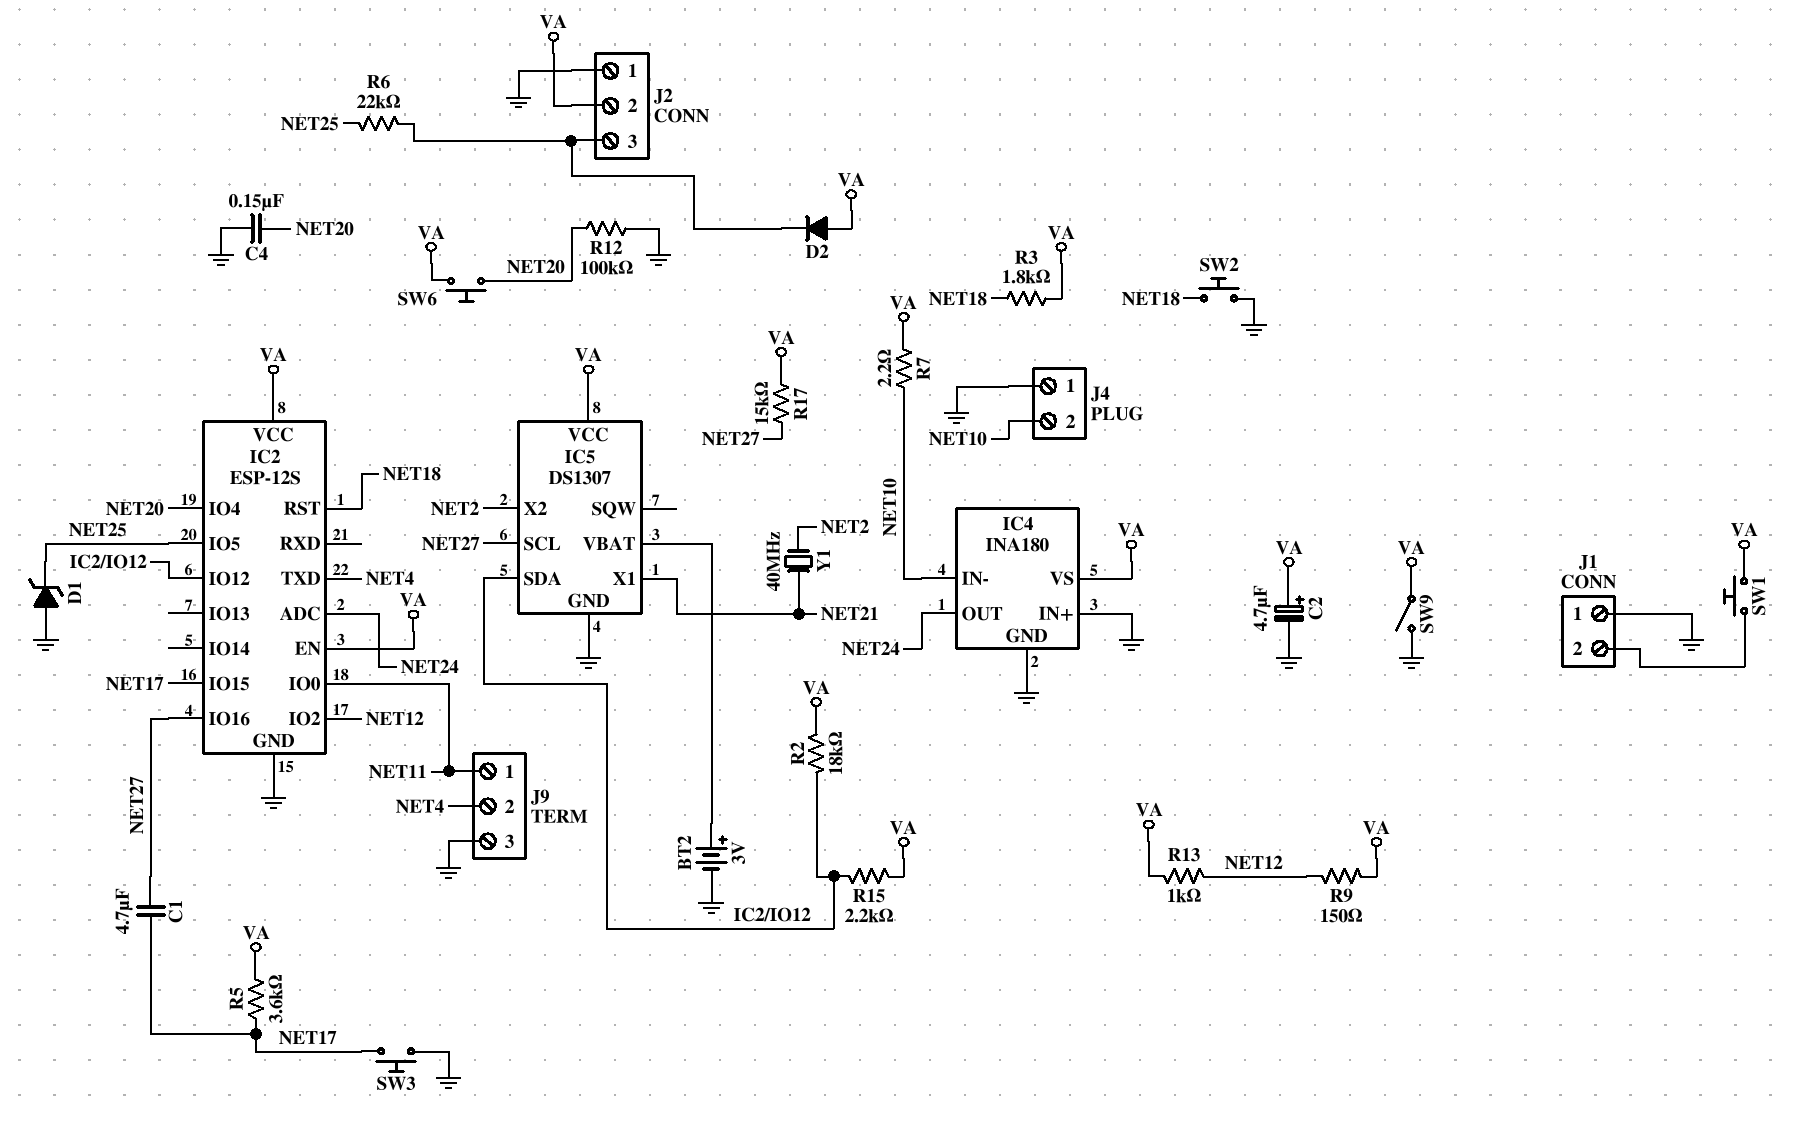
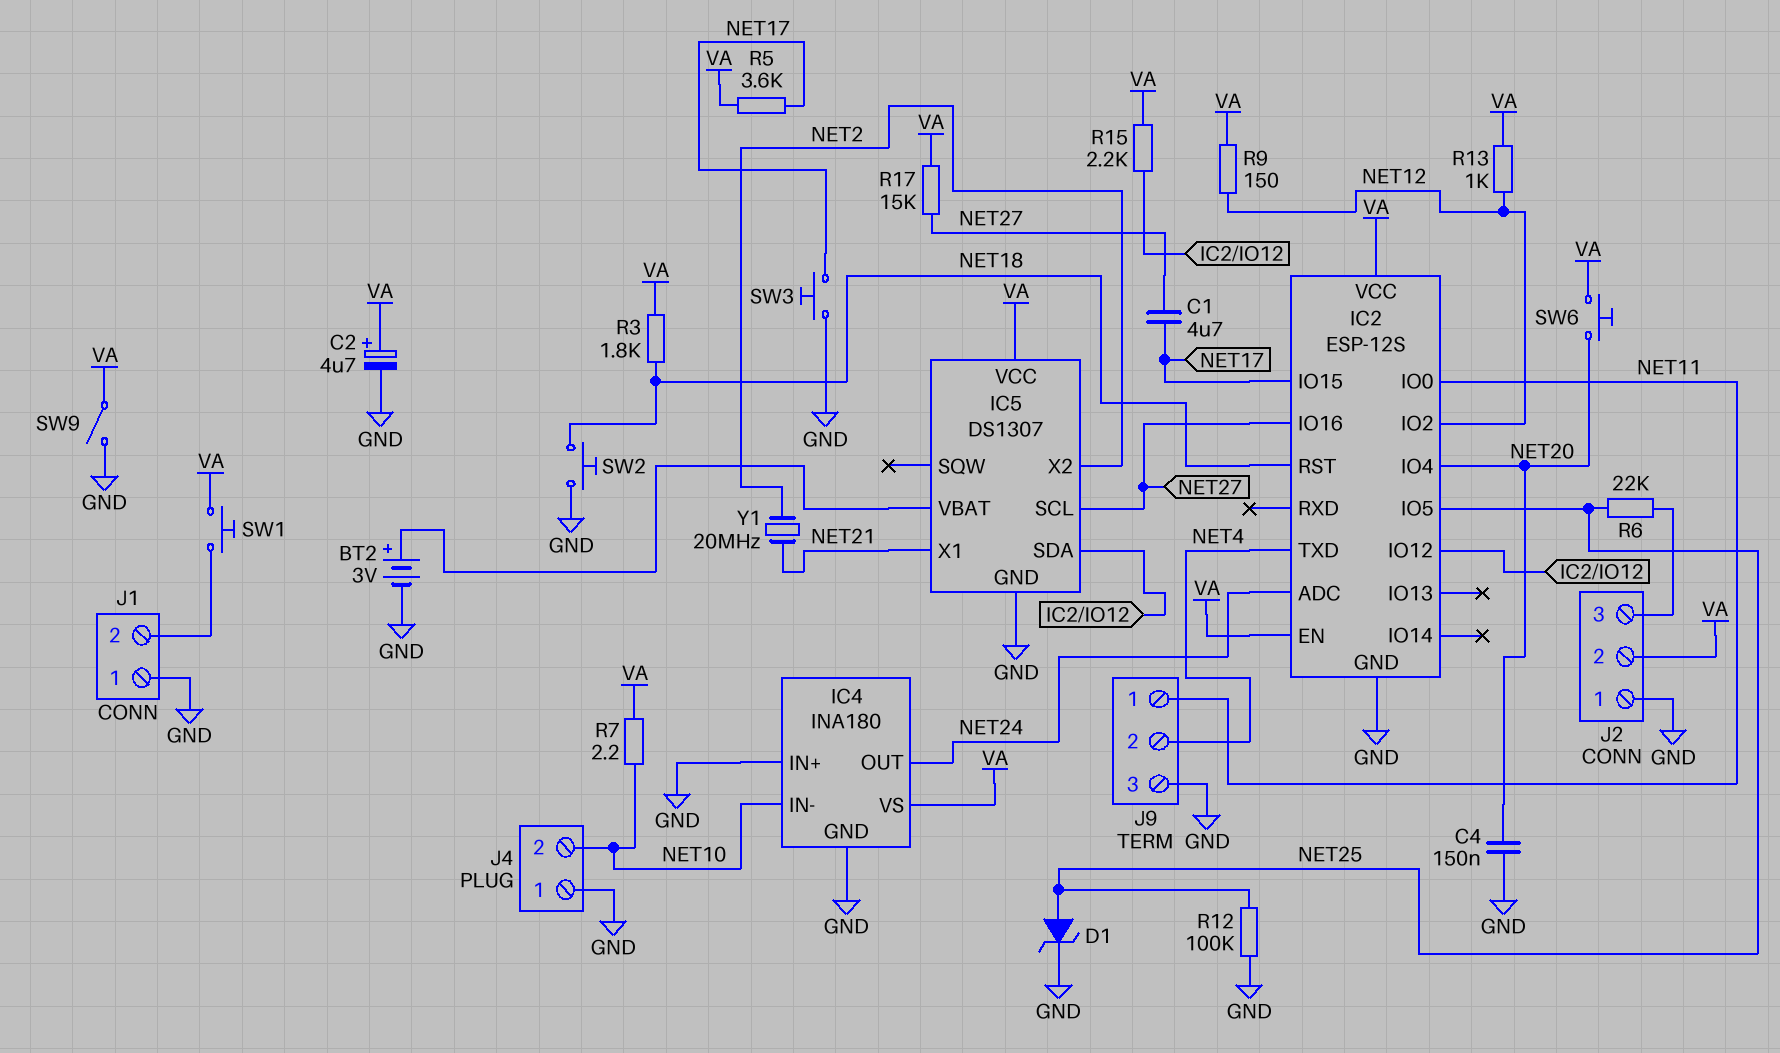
D1: zener (A GND, K NET25) -> zener (A NET25, K GND)
D2: diode (A VA, K J2/3) -> none
R2: 18k (IC2/IO12, VA) -> none
R12: 100k (GND, NET20) -> 100k (GND, NET25)
Y1: 40MHz (NET2, NET21) -> 20MHz (NET2, NET21)

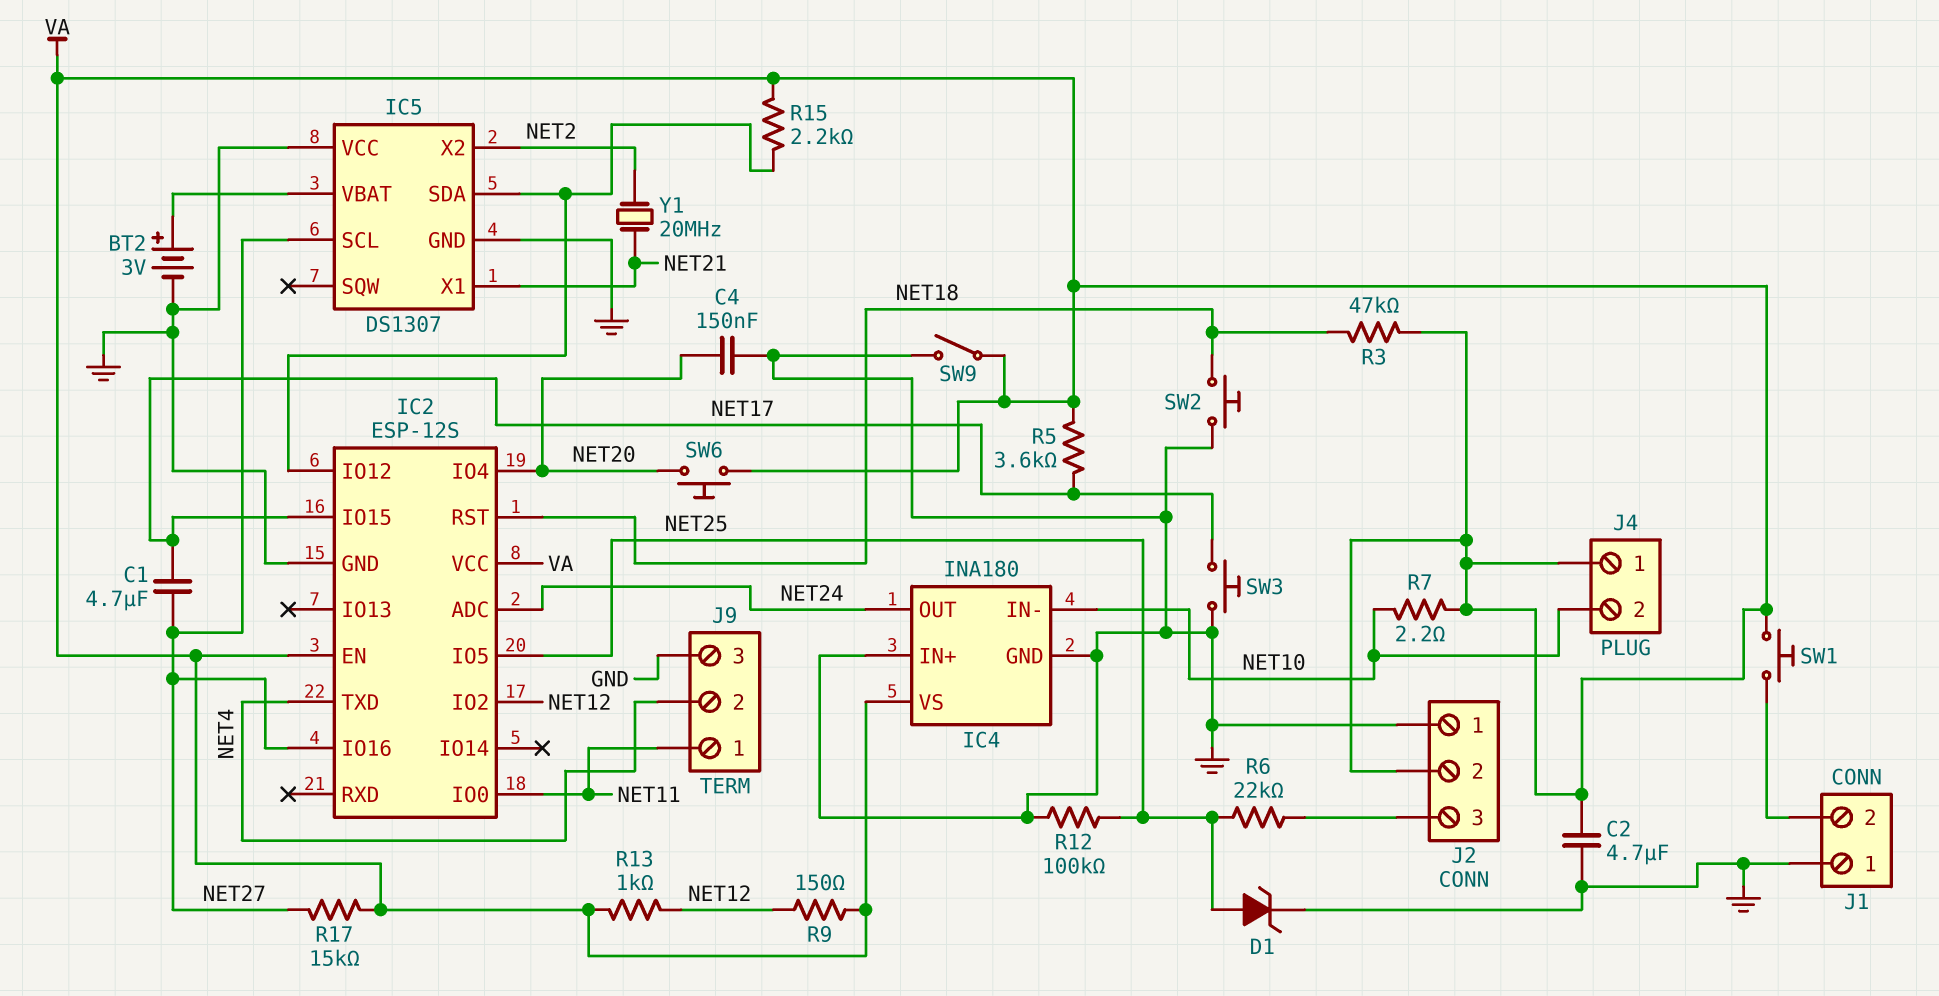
C2: 4.7uF (plus VA, minus GND) -> 4.7uF (GND, VA)
IC5 pin VCC: VA -> GND
J4 pin 1: GND -> VA
R3: 1.8k (NET18, VA) -> 47k (NET18, VA)

